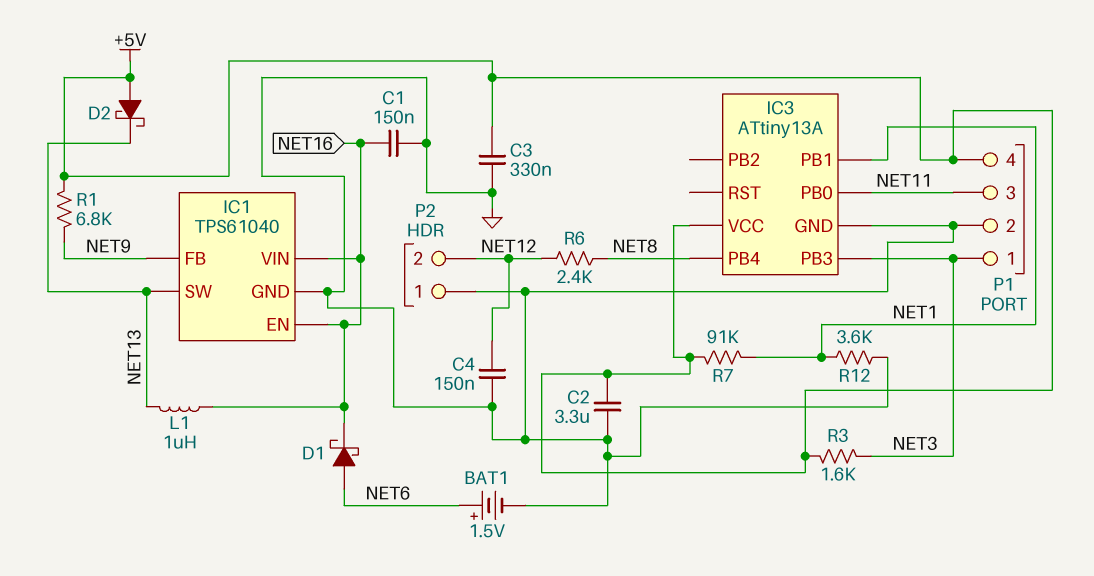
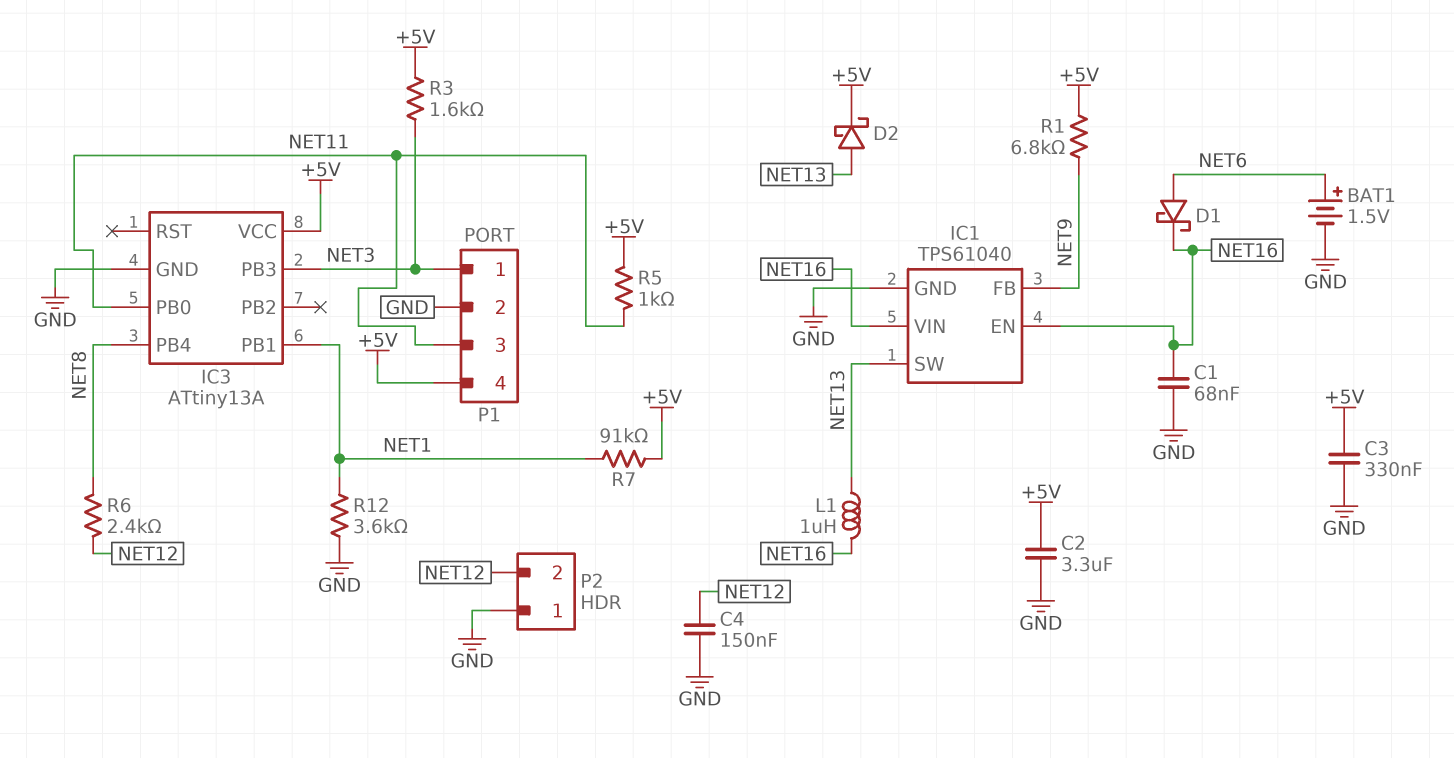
C1: 150nF (GND, NET16) -> 68nF (GND, NET16)
D2: schottky (A +5V, K NET13) -> schottky (A NET13, K +5V)
R5: none -> 1k (+5V, NET11)

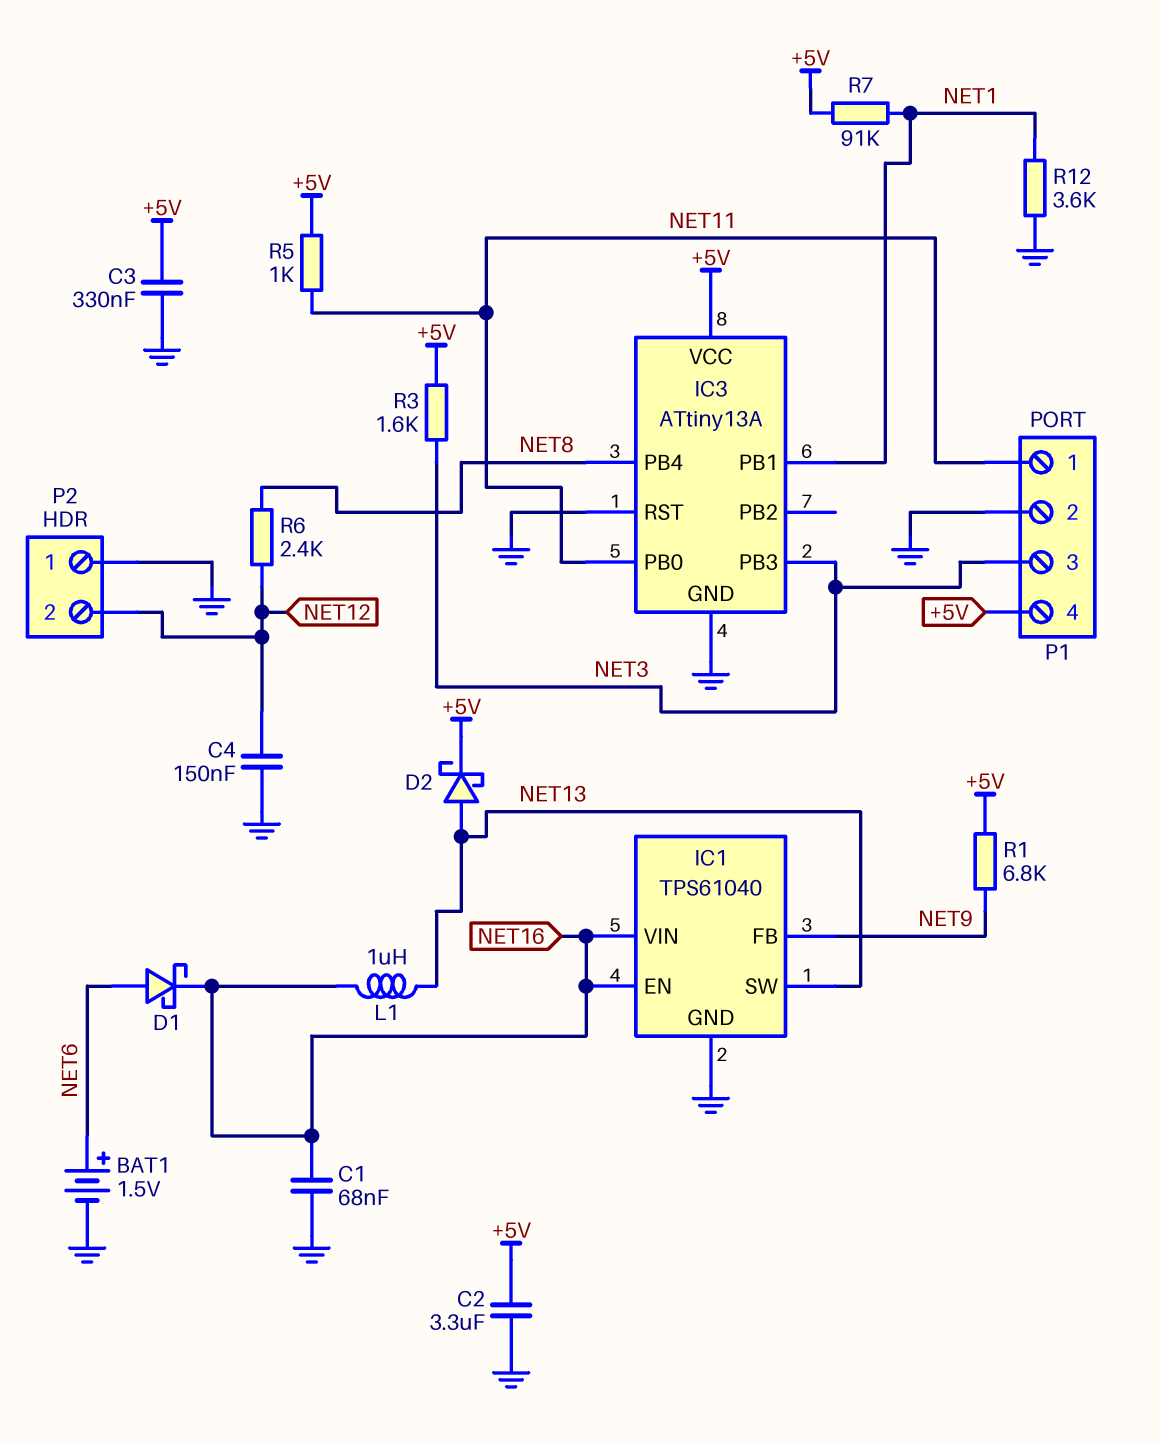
IC3 pin RST: none -> GND
P1 pin 1: NET3 -> NET11
P1 pin 3: NET11 -> NET3

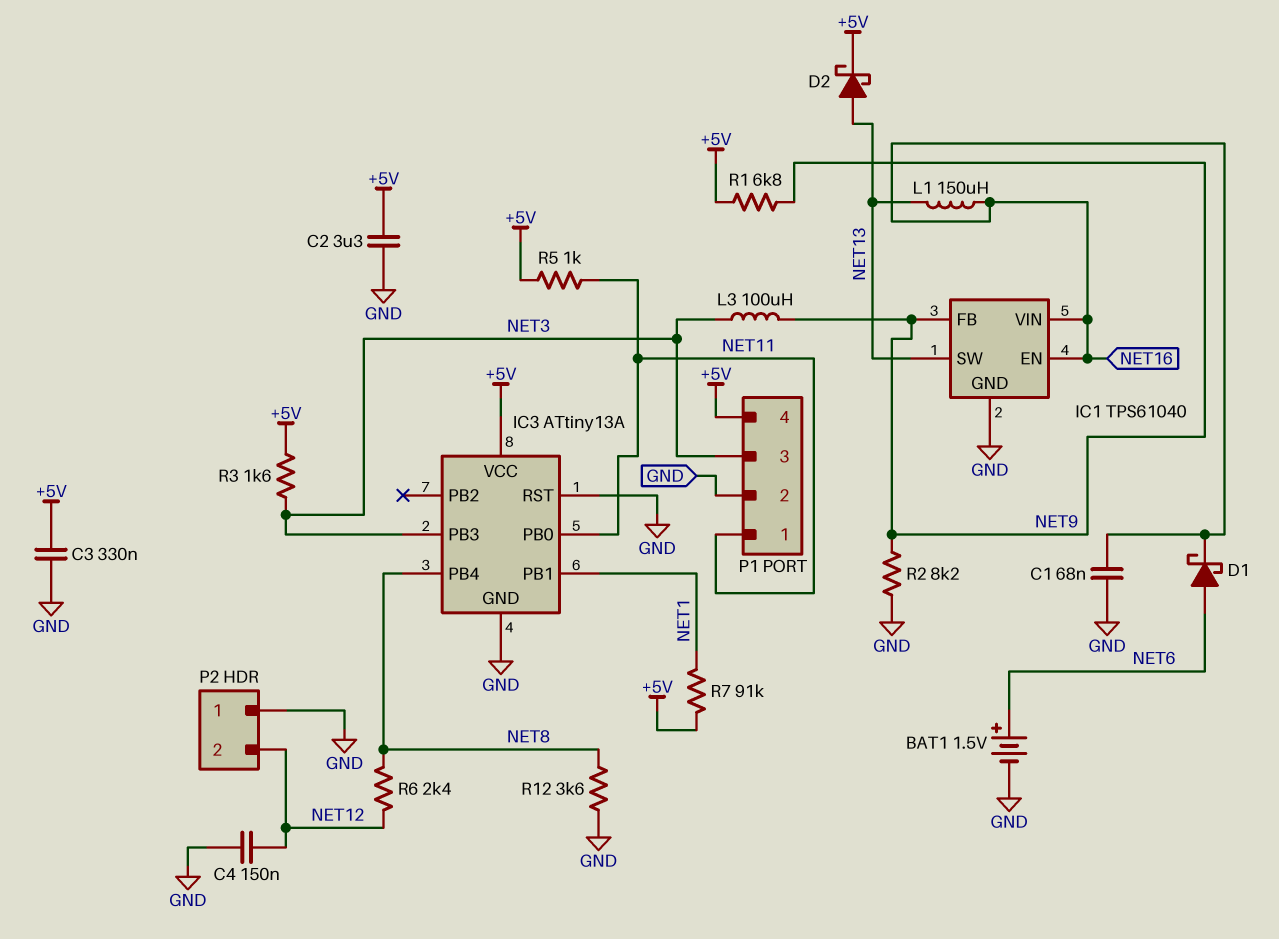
L1: 1uH (NET13, NET16) -> 150uH (NET13, NET16)
L3: none -> 100uH (NET3, NET9)
R2: none -> 8.2k (GND, NET9)
R12: 3.6k (GND, NET1) -> 3.6k (GND, NET8)

